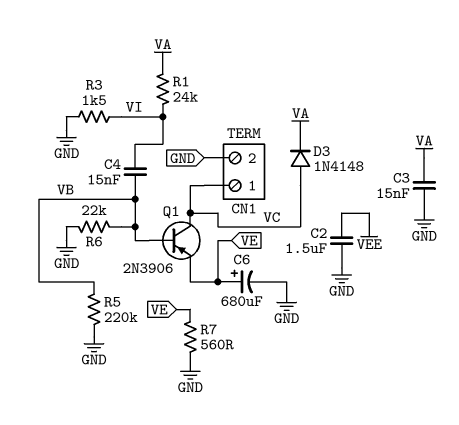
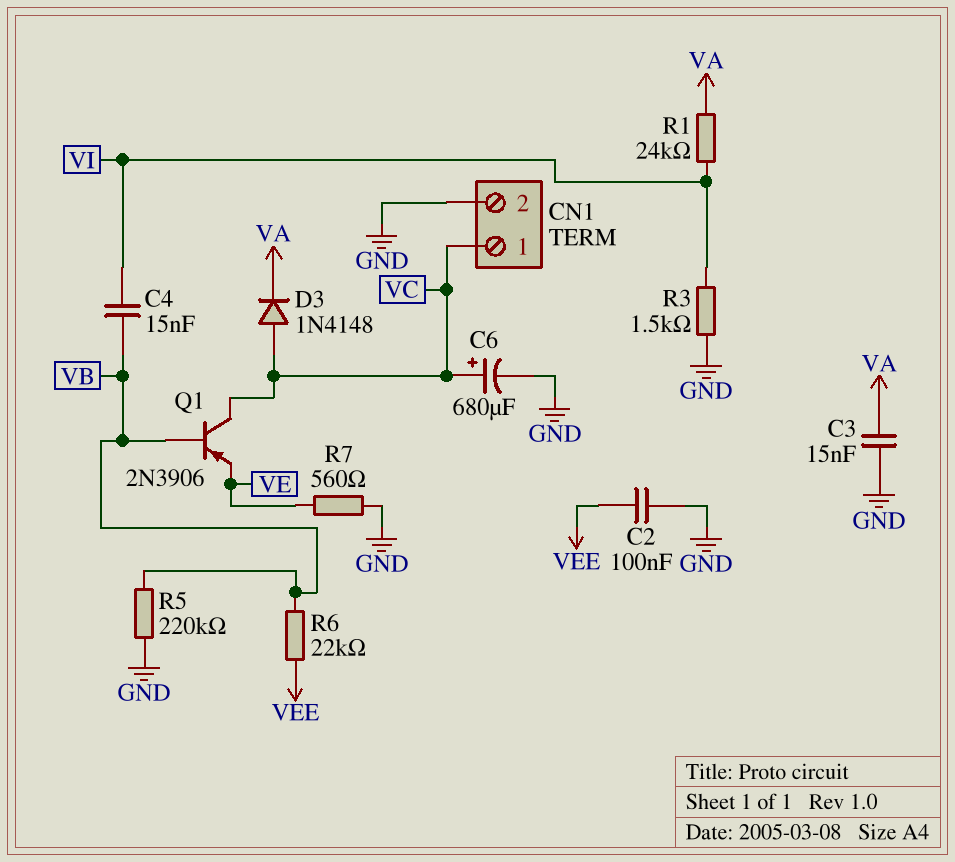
C2: 1.5uF (GND, VEE) -> 100nF (GND, VEE)
C6: 680uF (plus VE, minus GND) -> 680uF (plus VC, minus GND)
R6: 22k (GND, VB) -> 22k (VB, VEE)

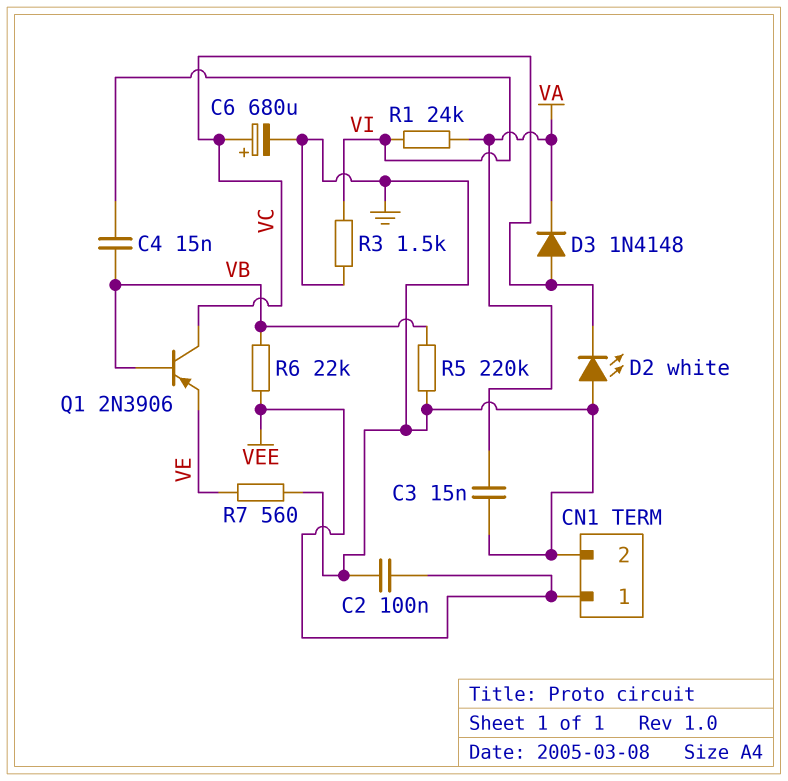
CN1 pin 1: VC -> VEE
D2: none -> LED white (A GND, K VC)

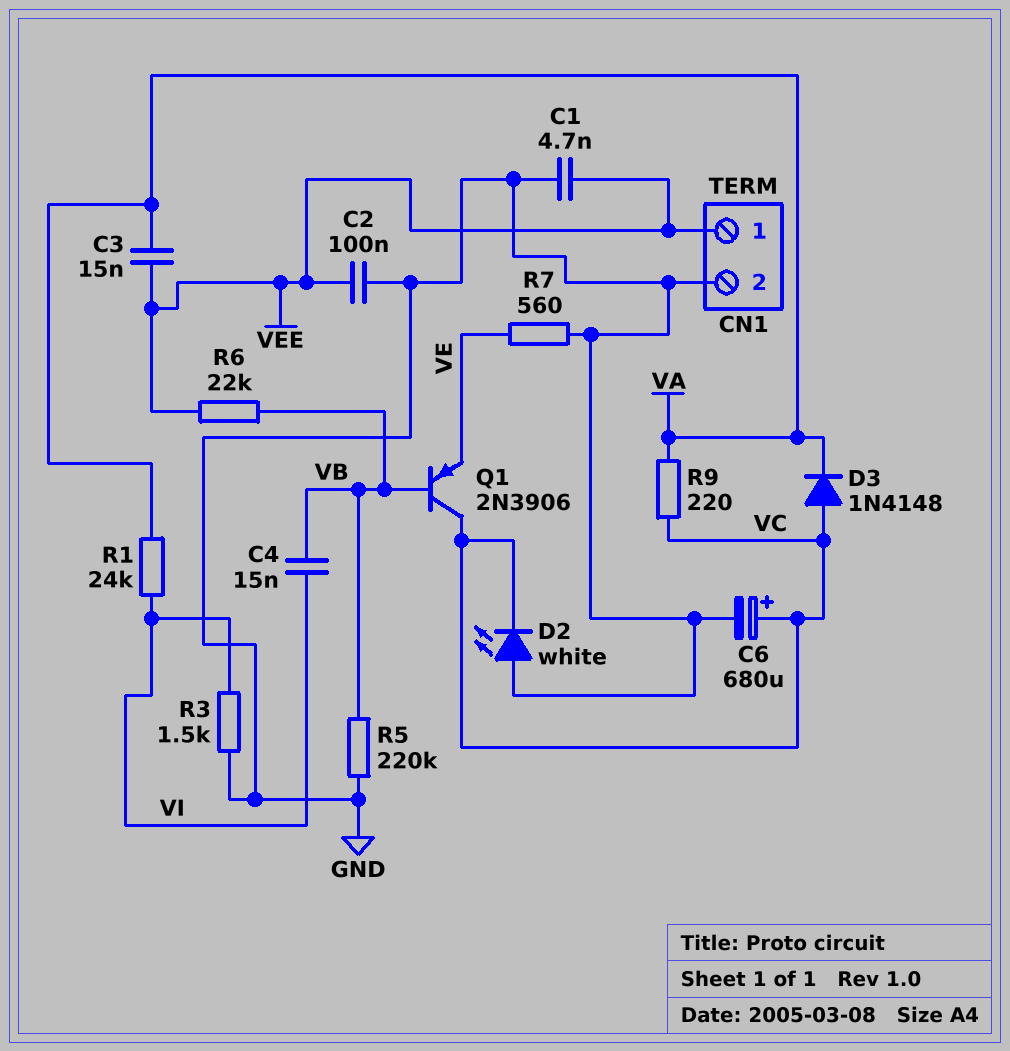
C1: none -> 4.7nF (GND, VEE)
C3: 15nF (GND, VA) -> 15nF (VA, VEE)
R9: none -> 220 (VA, VC)

